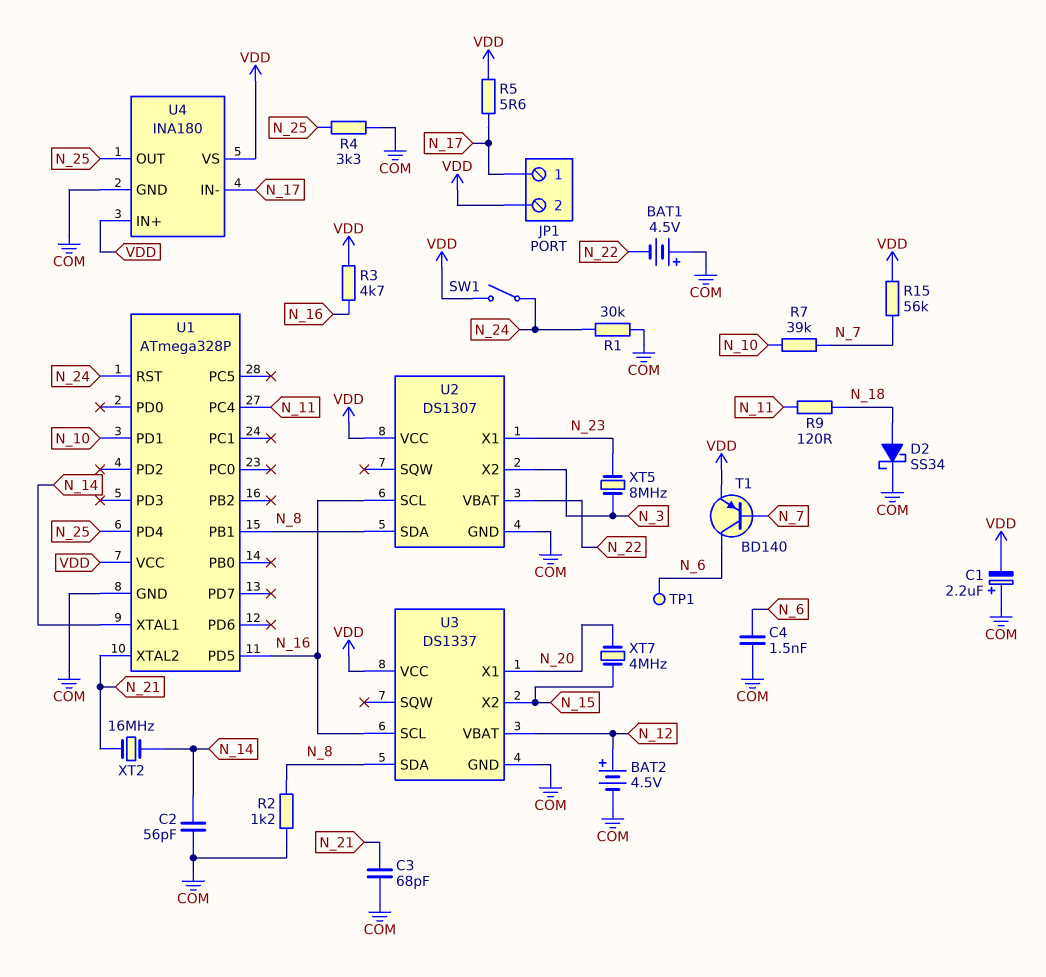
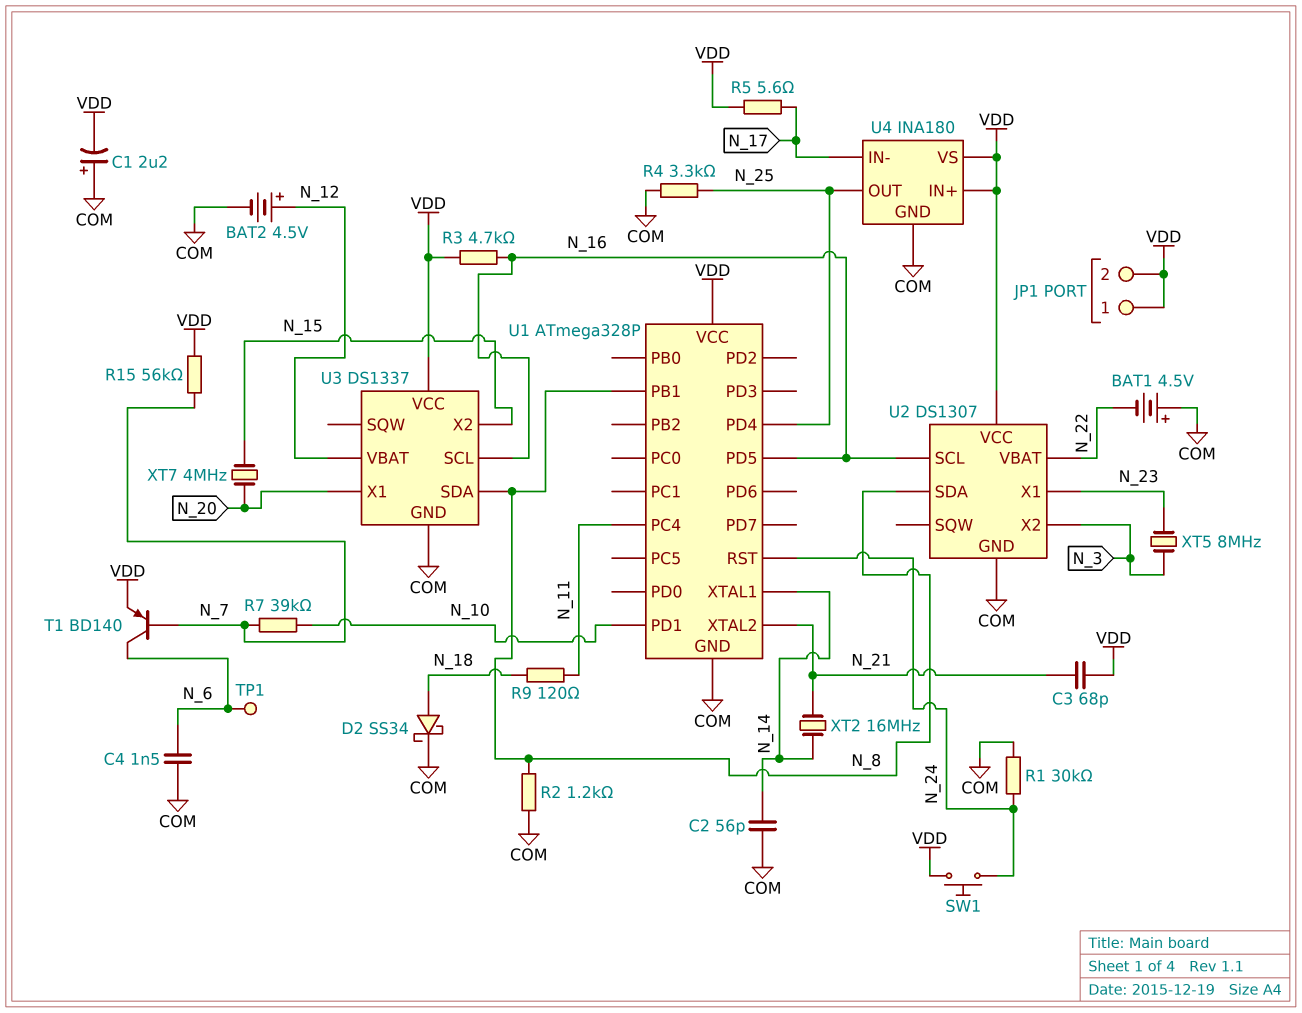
C3: 68pF (COM, N_21) -> 68pF (N_21, VDD)
JP1 pin 1: N_17 -> VDD
SW1: switch (N_24, VDD) -> button (N_24, VDD)

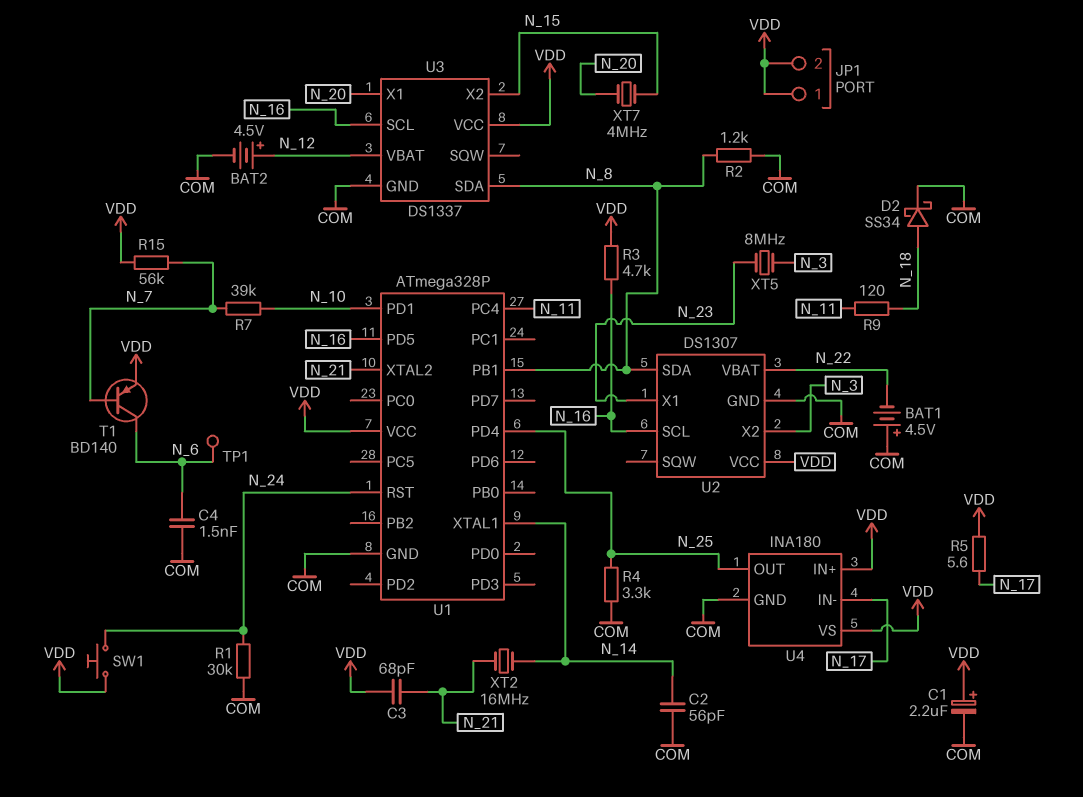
C1: 2.2uF (plus COM, minus VDD) -> 2.2uF (plus VDD, minus COM)

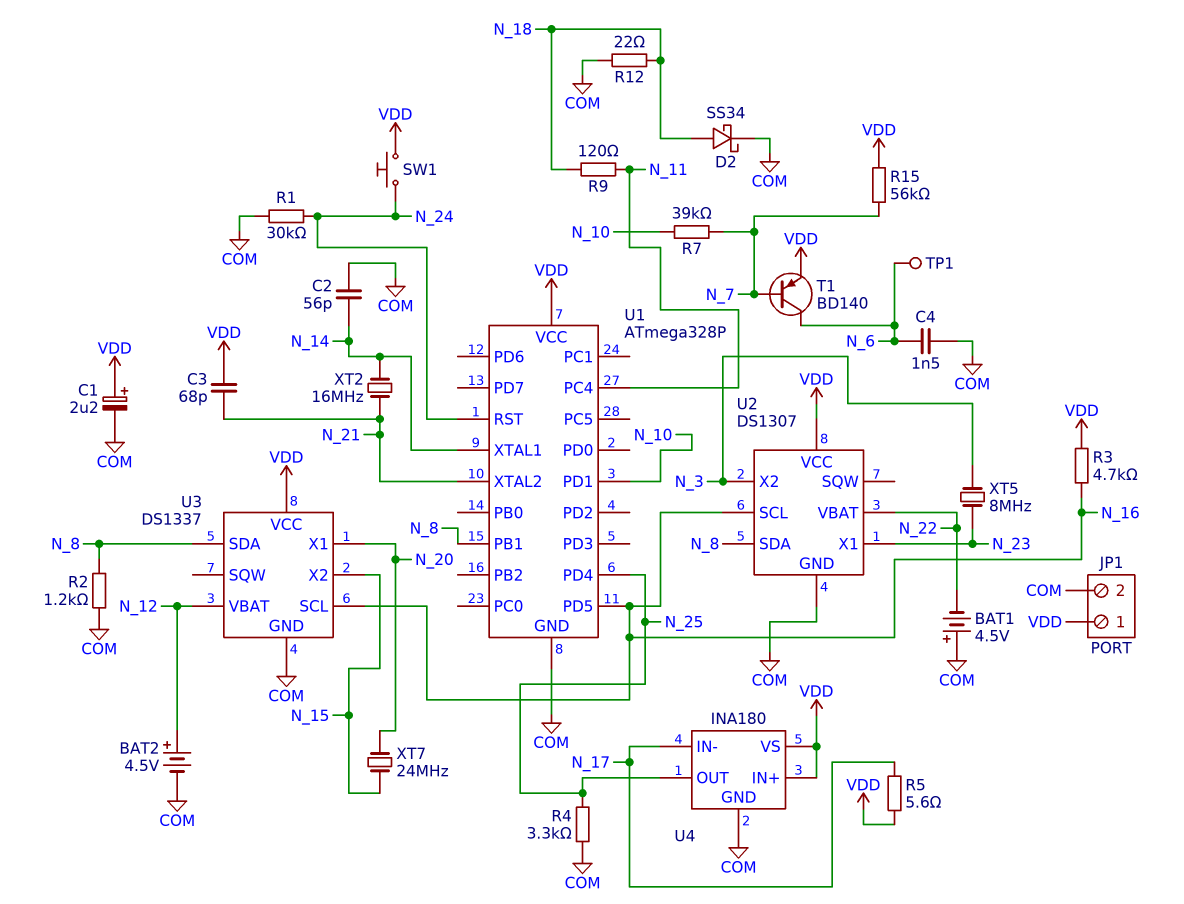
JP1 pin 2: VDD -> COM
R12: none -> 22 (COM, N_18)
XT7: 4MHz (N_15, N_20) -> 24MHz (N_15, N_20)

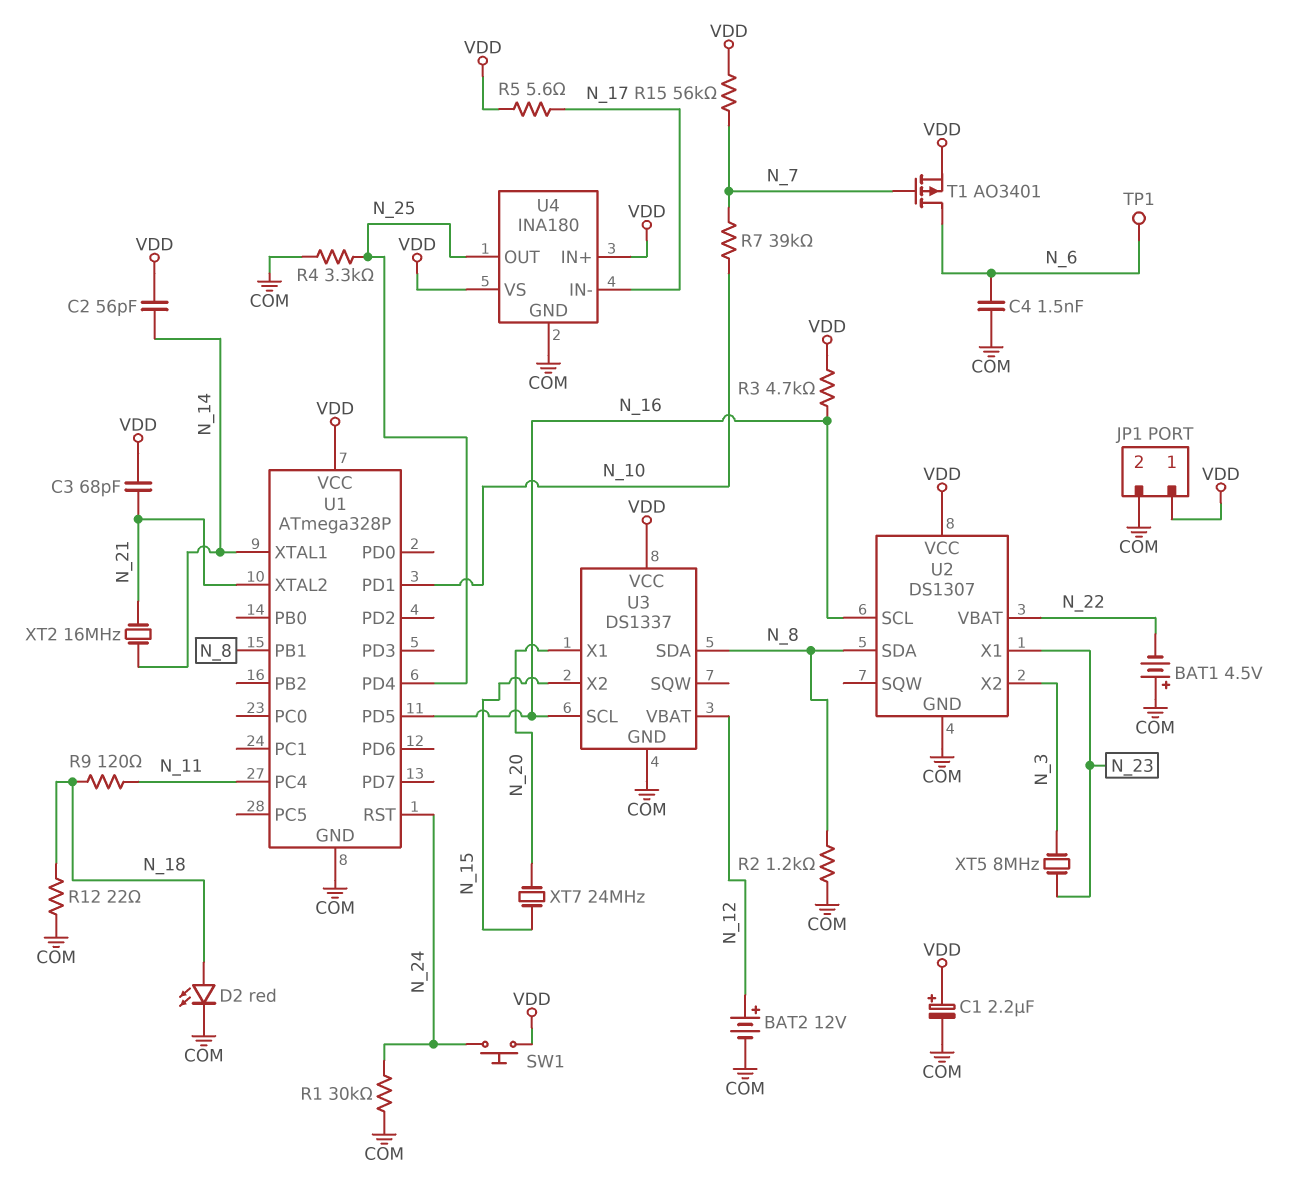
BAT2: 4.5V (plus N_12, minus COM) -> 12V (plus N_12, minus COM)
C2: 56pF (COM, N_14) -> 56pF (N_14, VDD)
D2: schottky SS34 (A N_18, K COM) -> LED red (A N_18, K COM)
T1: PNP BD140 (B N_7, C N_6, E VDD) -> PMOS AO3401 (G N_7, D N_6, S VDD)

